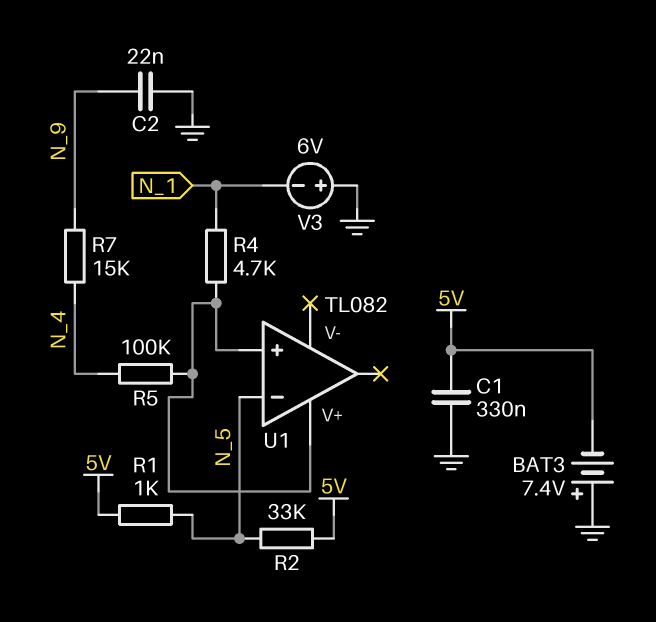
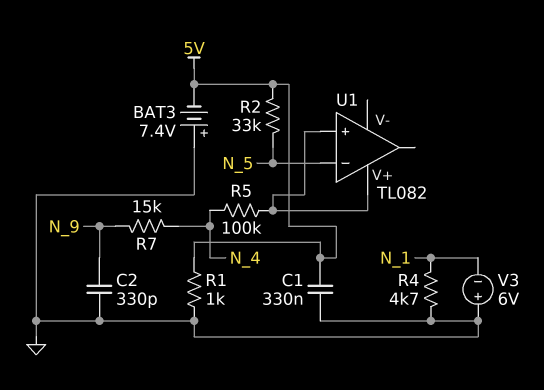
C2: 22nF (GND, N_9) -> 330pF (GND, N_9)
R1: 1k (5V, N_5) -> 1k (5V, GND)
R4: 4.7k (N_1, U1/V+) -> 4.7k (GND, N_1)

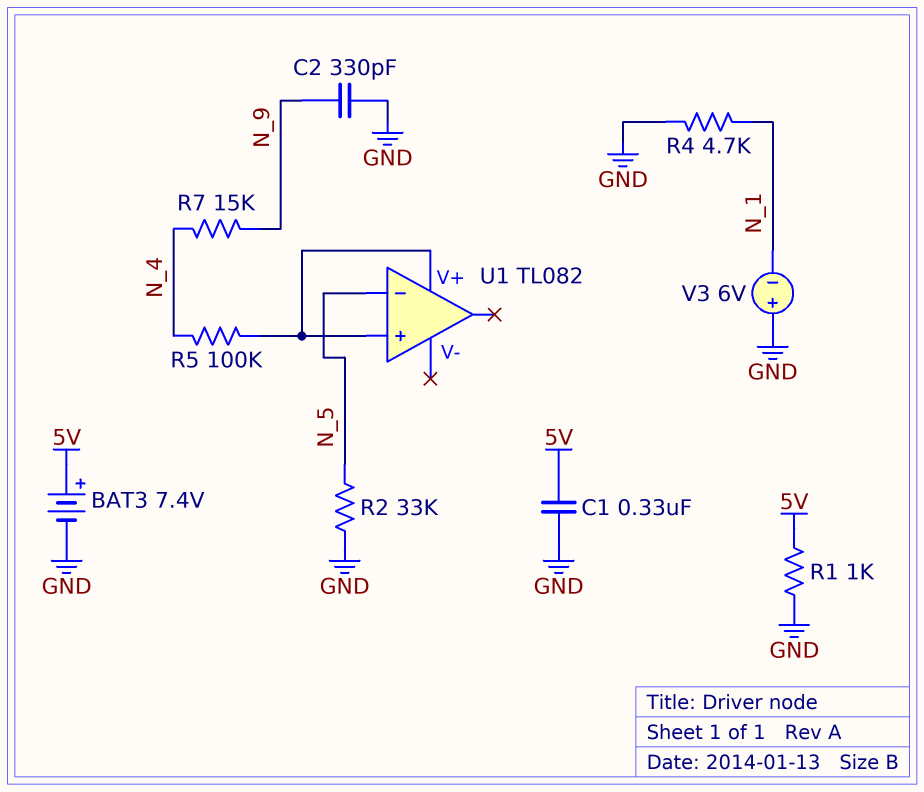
BAT3: 7.4V (plus GND, minus 5V) -> 7.4V (plus 5V, minus GND)
R2: 33k (5V, N_5) -> 33k (GND, N_5)

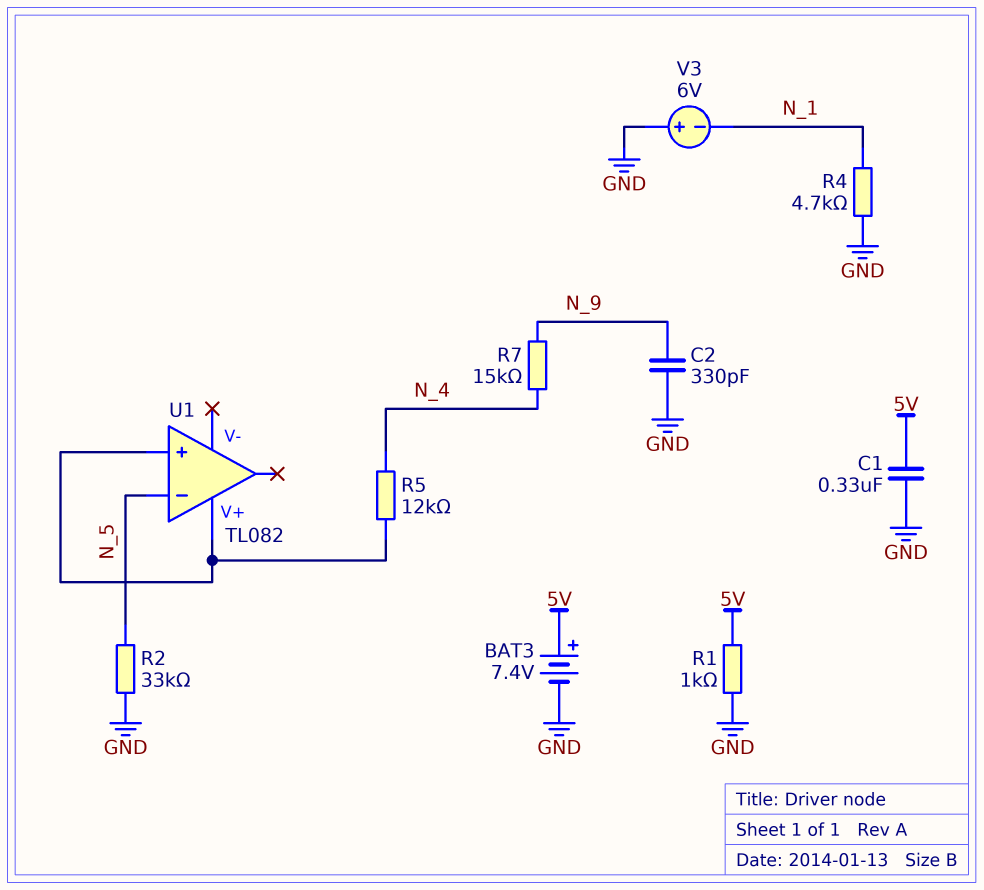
R5: 100k (N_4, U1/V+) -> 12k (N_4, U1/V+)

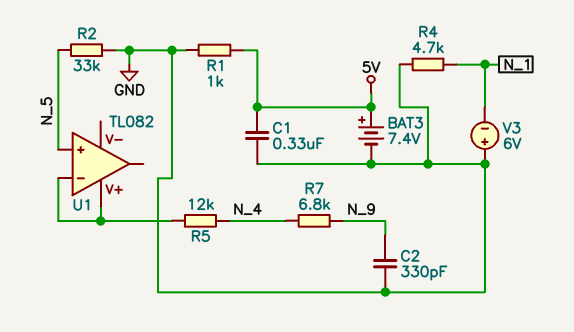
R7: 15k (N_4, N_9) -> 6.8k (N_4, N_9)
U1 pin in+: U1/V+ -> N_5
U1 pin in-: N_5 -> U1/V+

